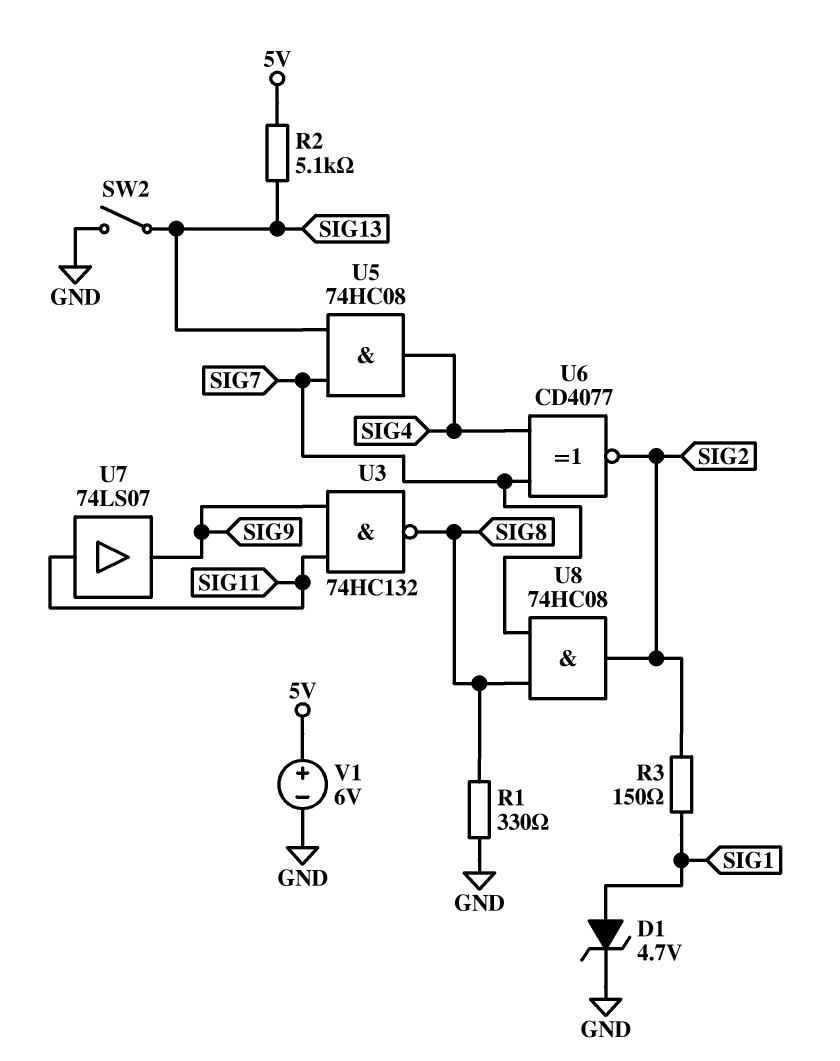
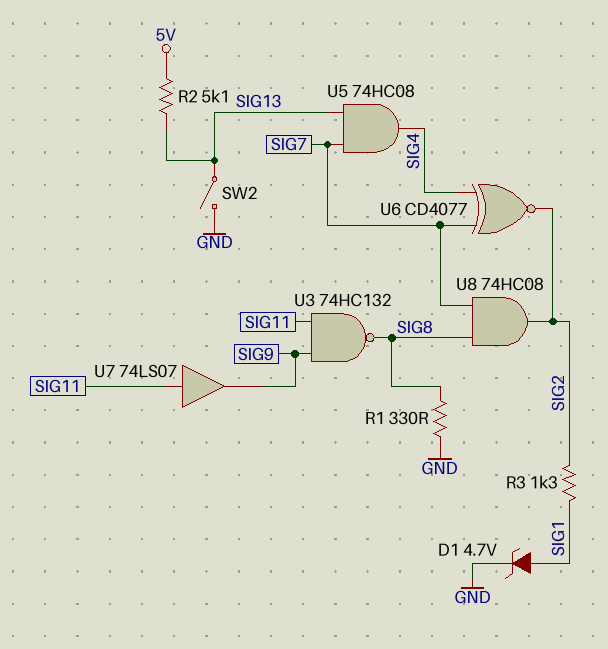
R3: 150 (SIG1, SIG2) -> 1.3k (SIG1, SIG2)
V1: 6V (plus 5V, minus GND) -> none

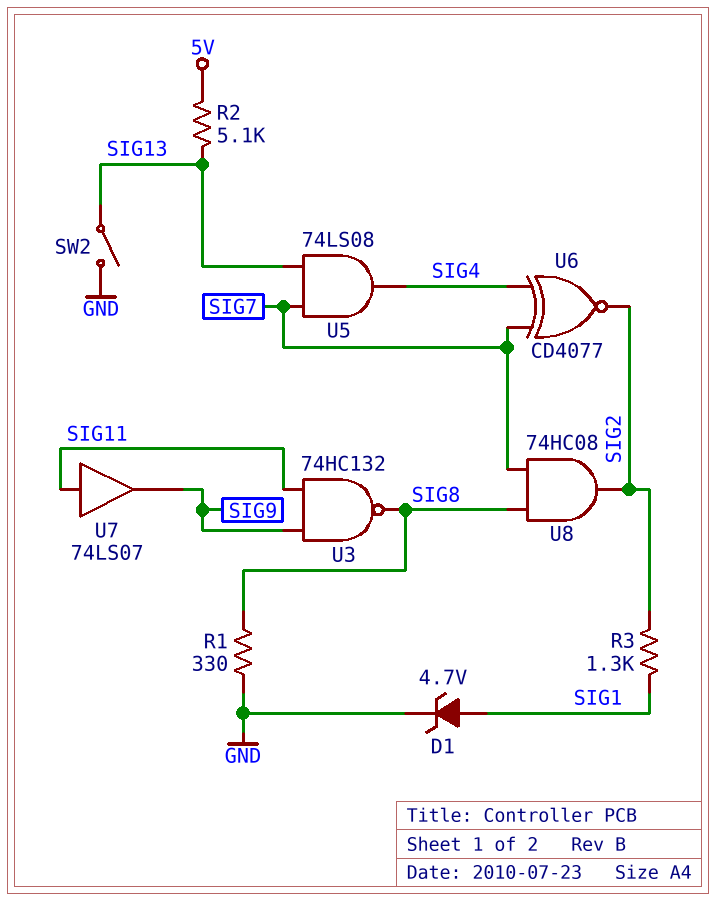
U5: AND 74HC08 (in SIG7, in SIG13, out SIG4) -> AND 74LS08 (in SIG7, in SIG13, out SIG4)

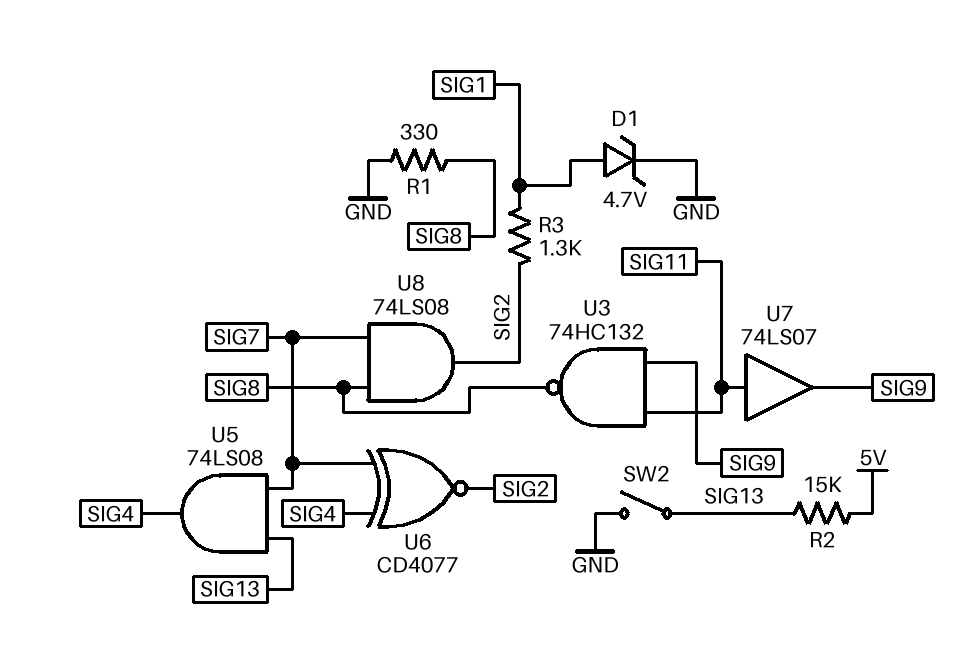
R2: 5.1k (5V, SIG13) -> 15k (5V, SIG13)
U8: AND 74HC08 (in SIG7, in SIG8, out SIG2) -> AND 74LS08 (in SIG7, in SIG8, out SIG2)

